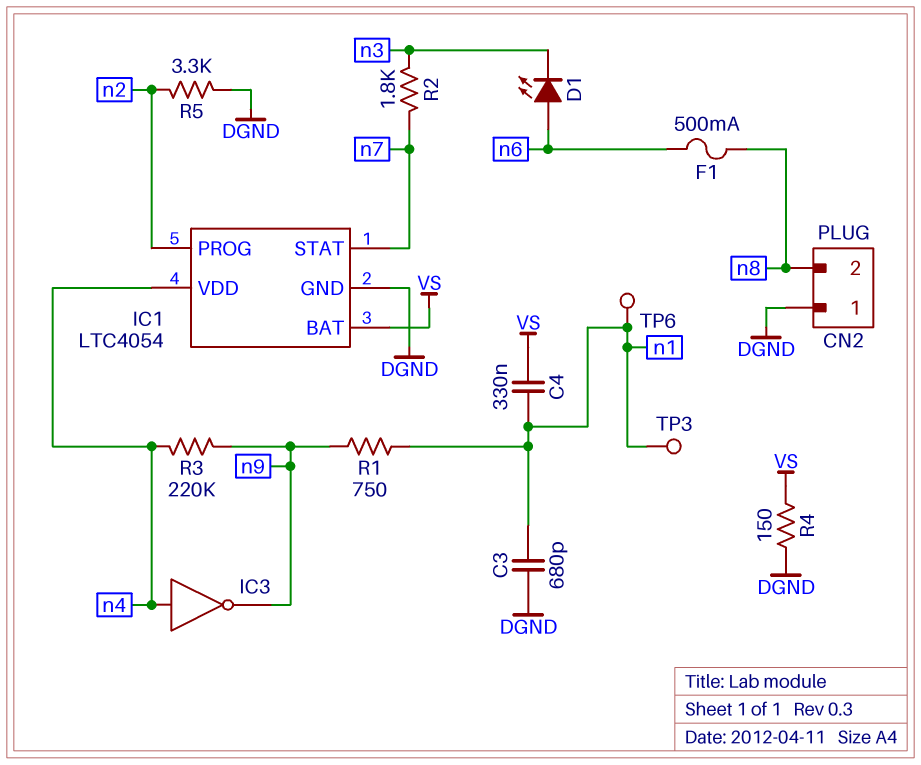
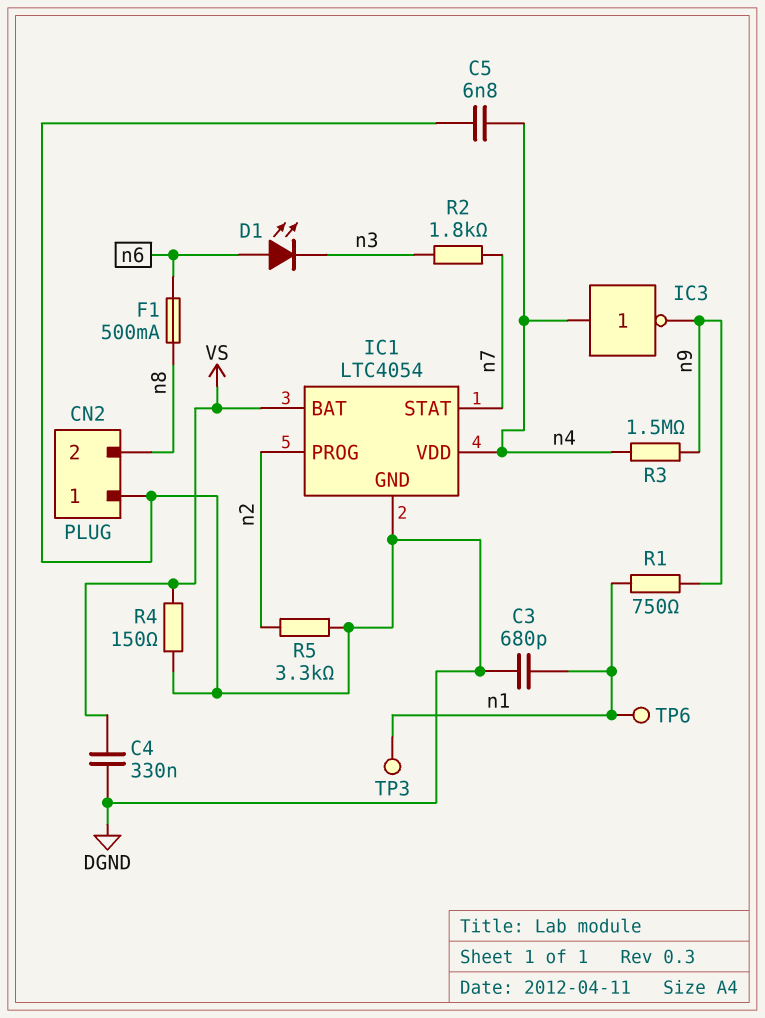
C4: 330nF (VS, n1) -> 330nF (DGND, VS)
C5: none -> 6.8nF (DGND, n4)
R3: 220k (n4, n9) -> 1.5M (n4, n9)

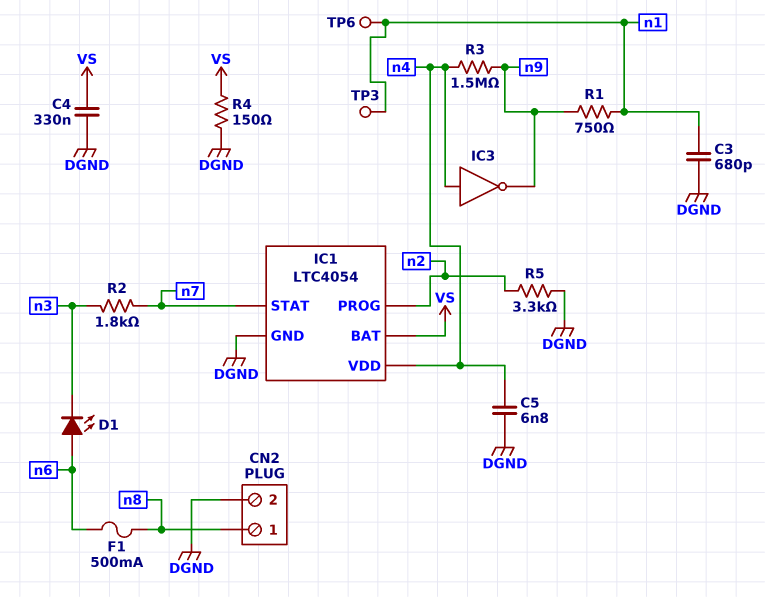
CN2 pin 1: DGND -> n8
CN2 pin 2: n8 -> DGND

